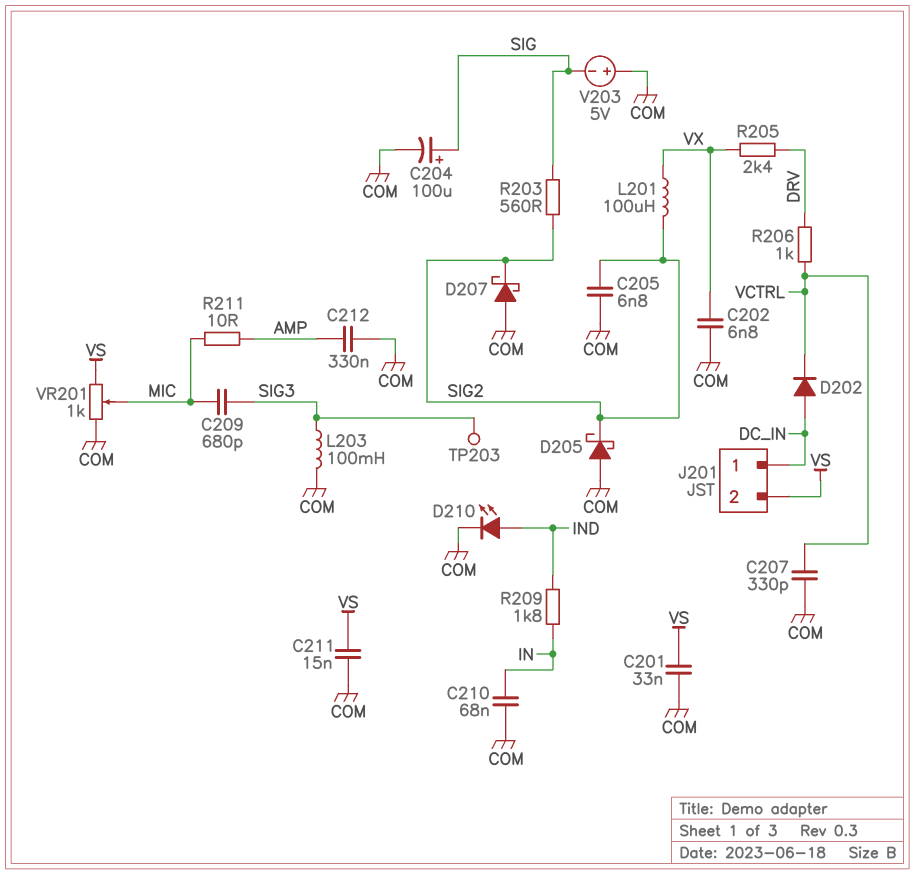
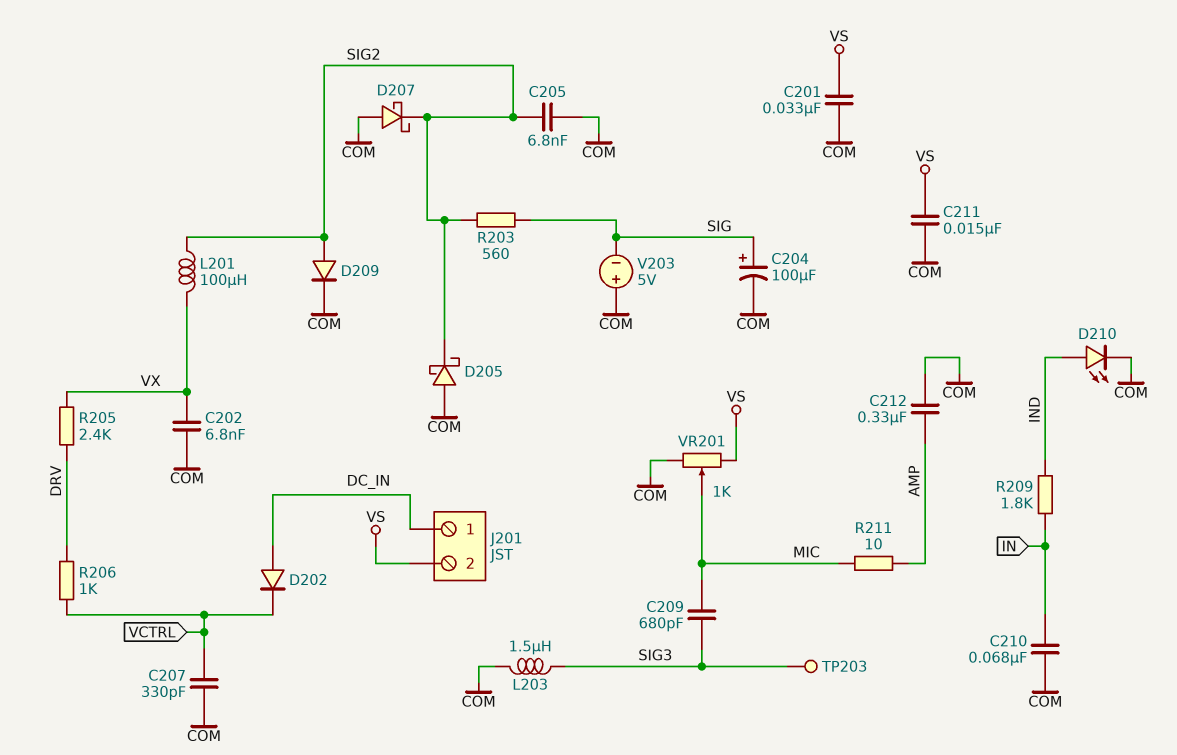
D209: none -> diode (A SIG2, K COM)
L203: 100mH (COM, SIG3) -> 1.5uH (COM, SIG3)

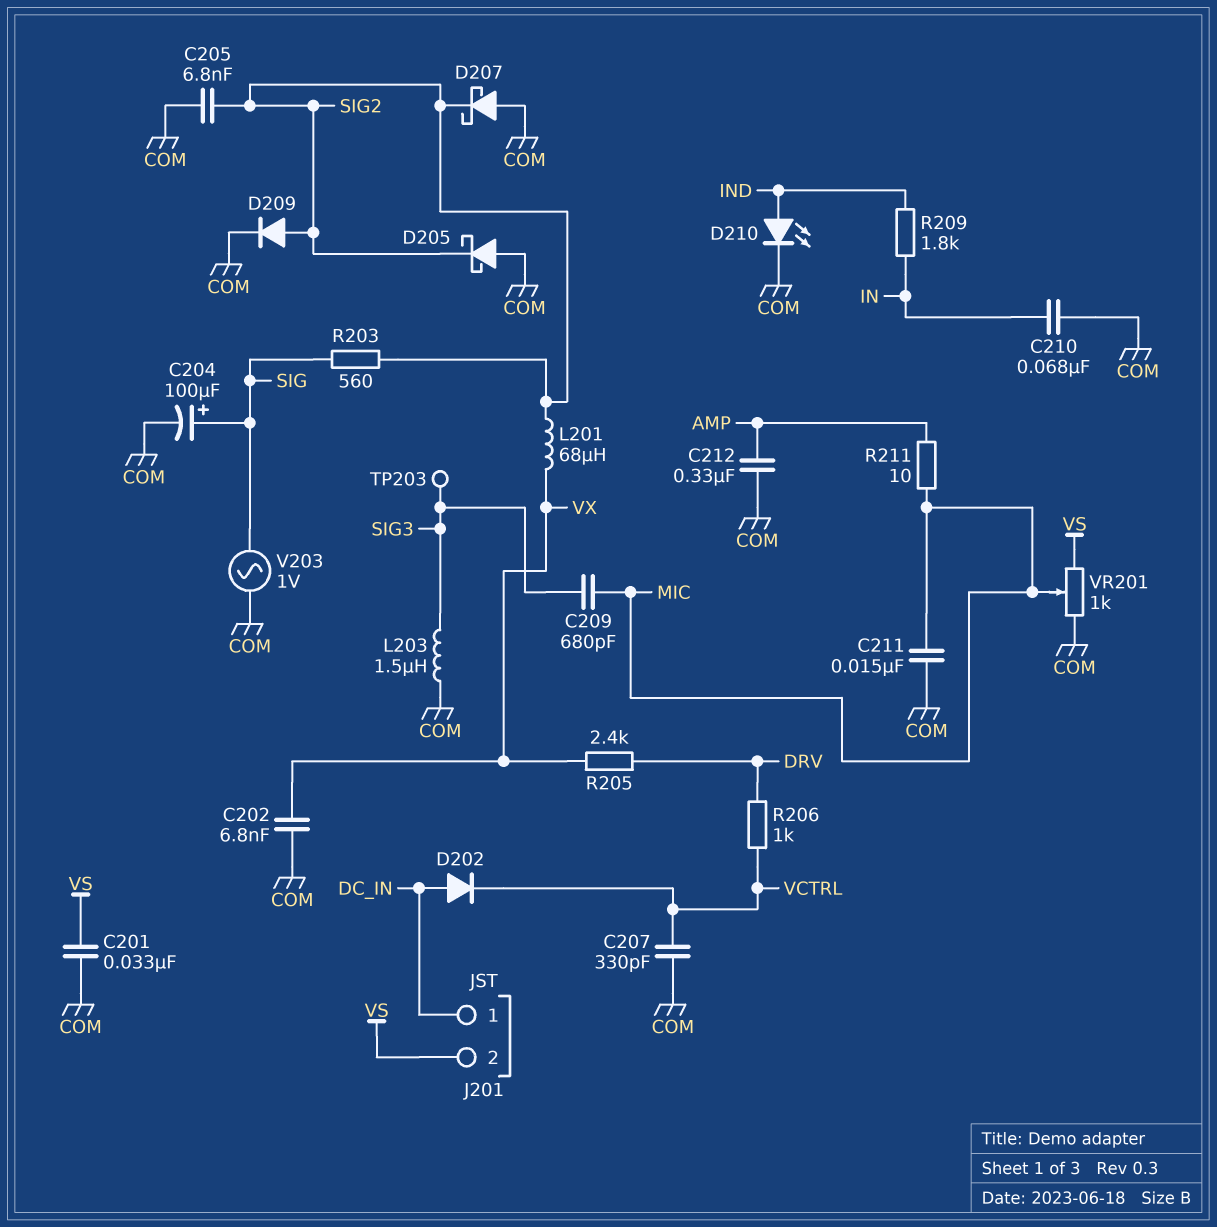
C211: 15nF (COM, VS) -> 15nF (COM, MIC)
L201: 100uH (SIG2, VX) -> 68uH (SIG2, VX)
V203: 5V (plus COM, minus SIG) -> AC 1V (COM, SIG)

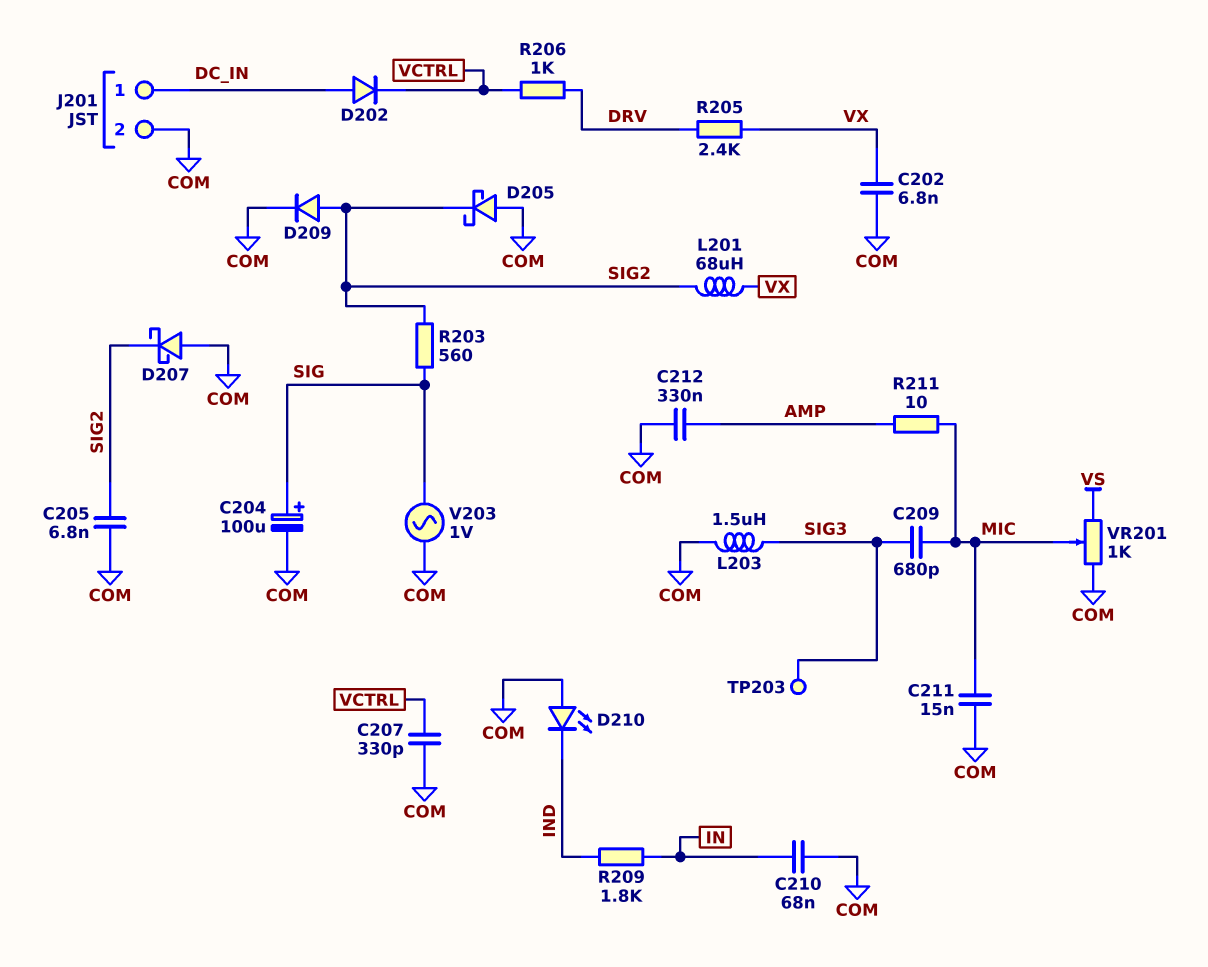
C201: 33nF (COM, VS) -> none
D210: LED (A IND, K COM) -> LED (A COM, K IND)
J201 pin 2: VS -> COM

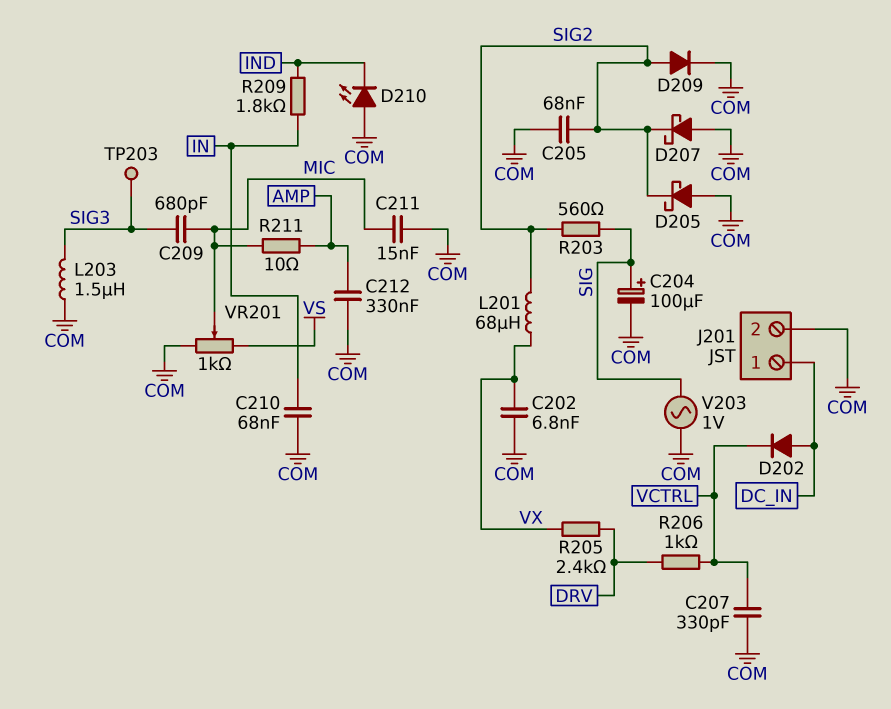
C205: 6.8nF (COM, SIG2) -> 68nF (COM, SIG2)

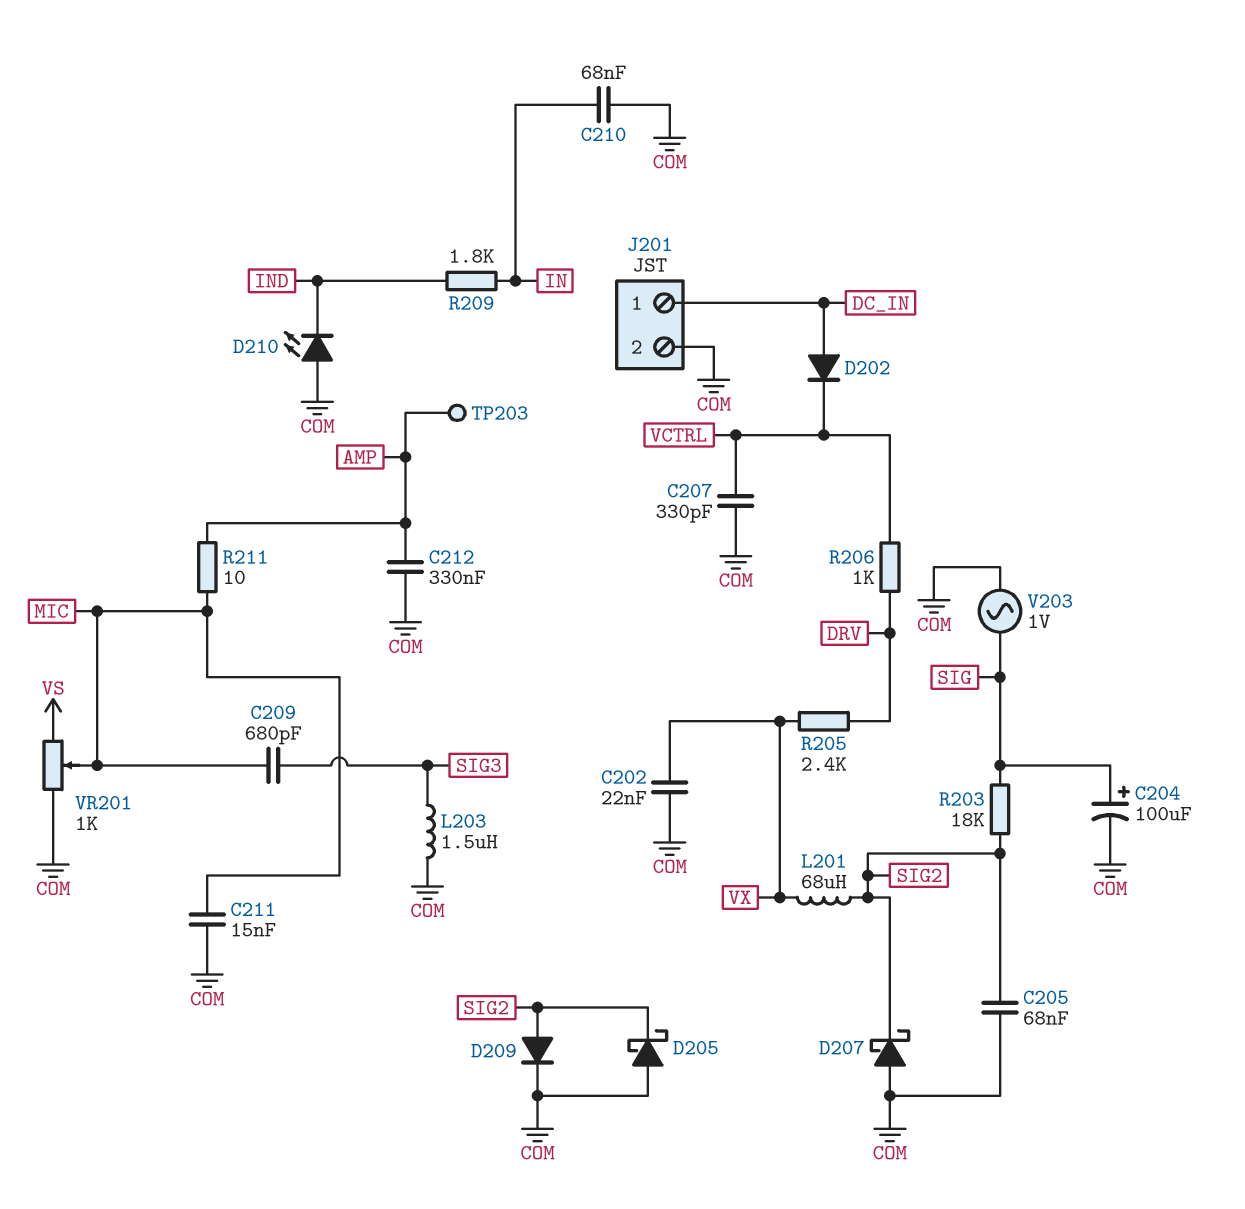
C202: 6.8nF (COM, VX) -> 22nF (COM, VX)
R203: 560 (SIG, SIG2) -> 18k (SIG, SIG2)
TP203: test point (SIG3) -> test point (AMP)

